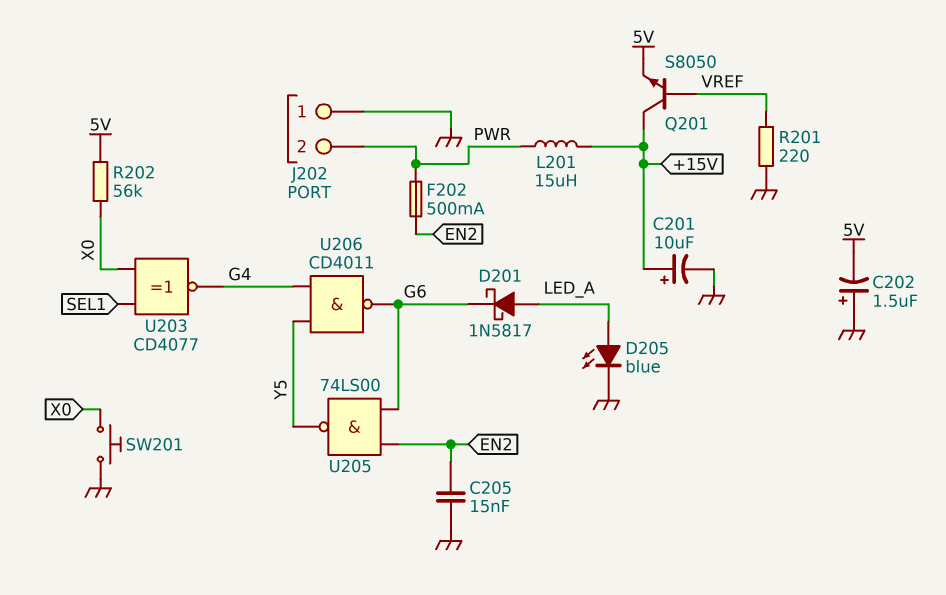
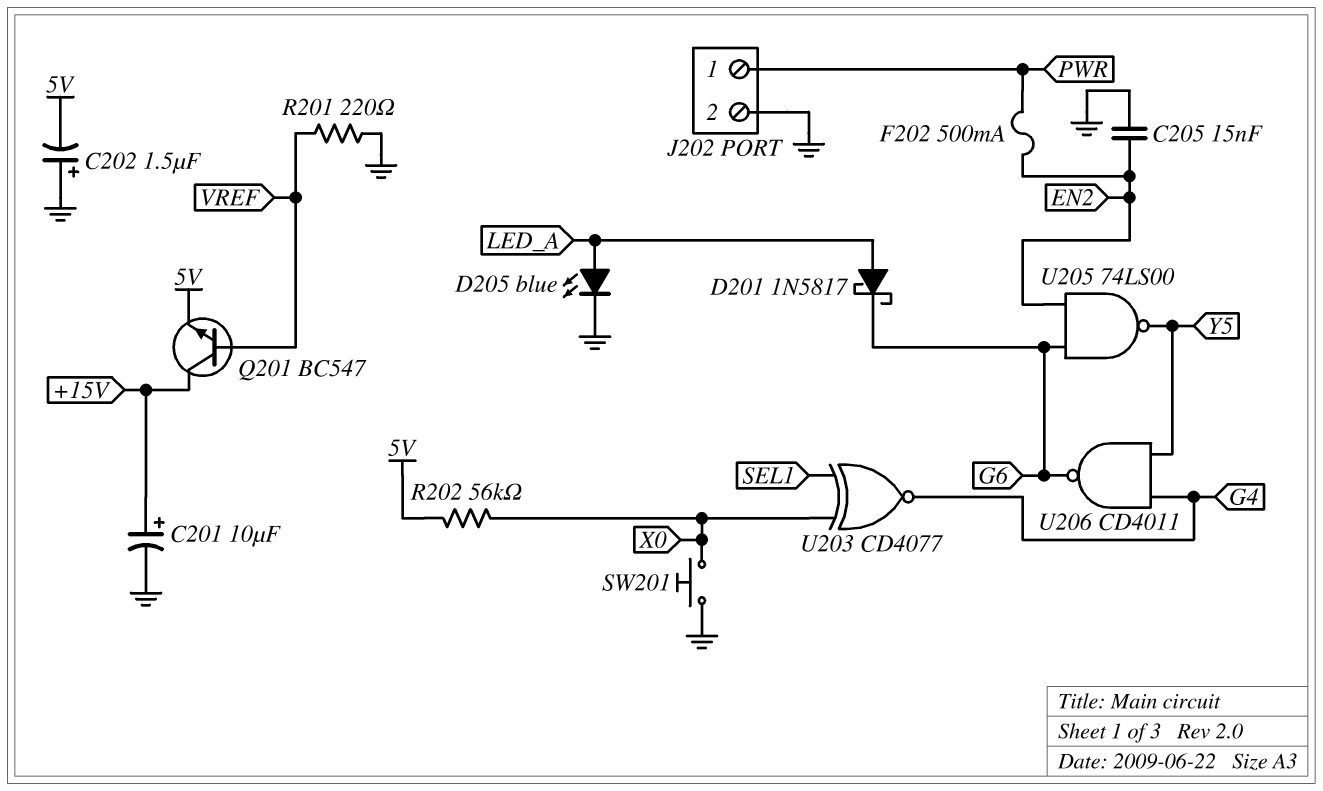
J202 pin 1: GND -> PWR
J202 pin 2: PWR -> GND
L201: 15uH (+15V, PWR) -> none
Q201: NPN S8050 (B VREF, C +15V, E 5V) -> NPN BC547 (B VREF, C +15V, E 5V)

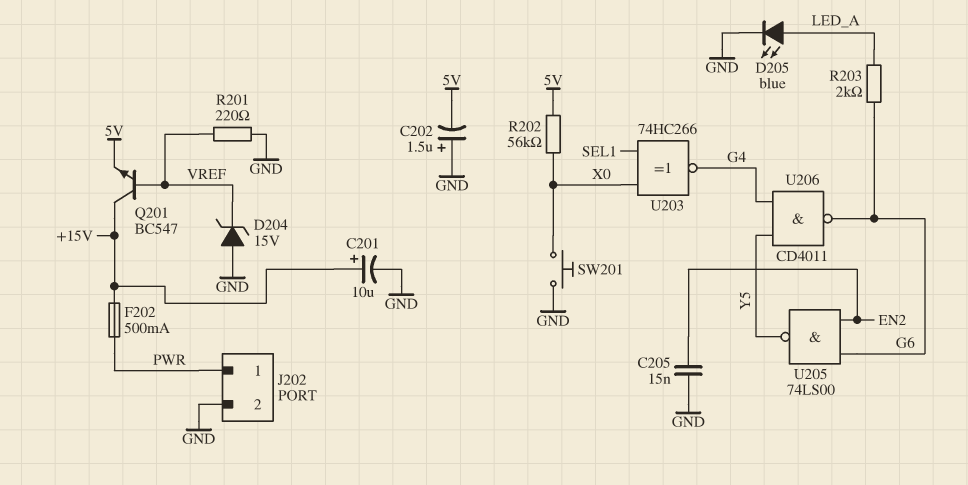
D201: schottky 1N5817 (A LED_A, K G6) -> none
D204: none -> zener 15V (A GND, K VREF)
F202: 500mA (EN2, PWR) -> 500mA (+15V, PWR)
R203: none -> 2k (G6, LED_A)
U203: XNOR CD4077 (in SEL1, in X0, out G4) -> XNOR 74HC266 (in SEL1, in X0, out G4)

